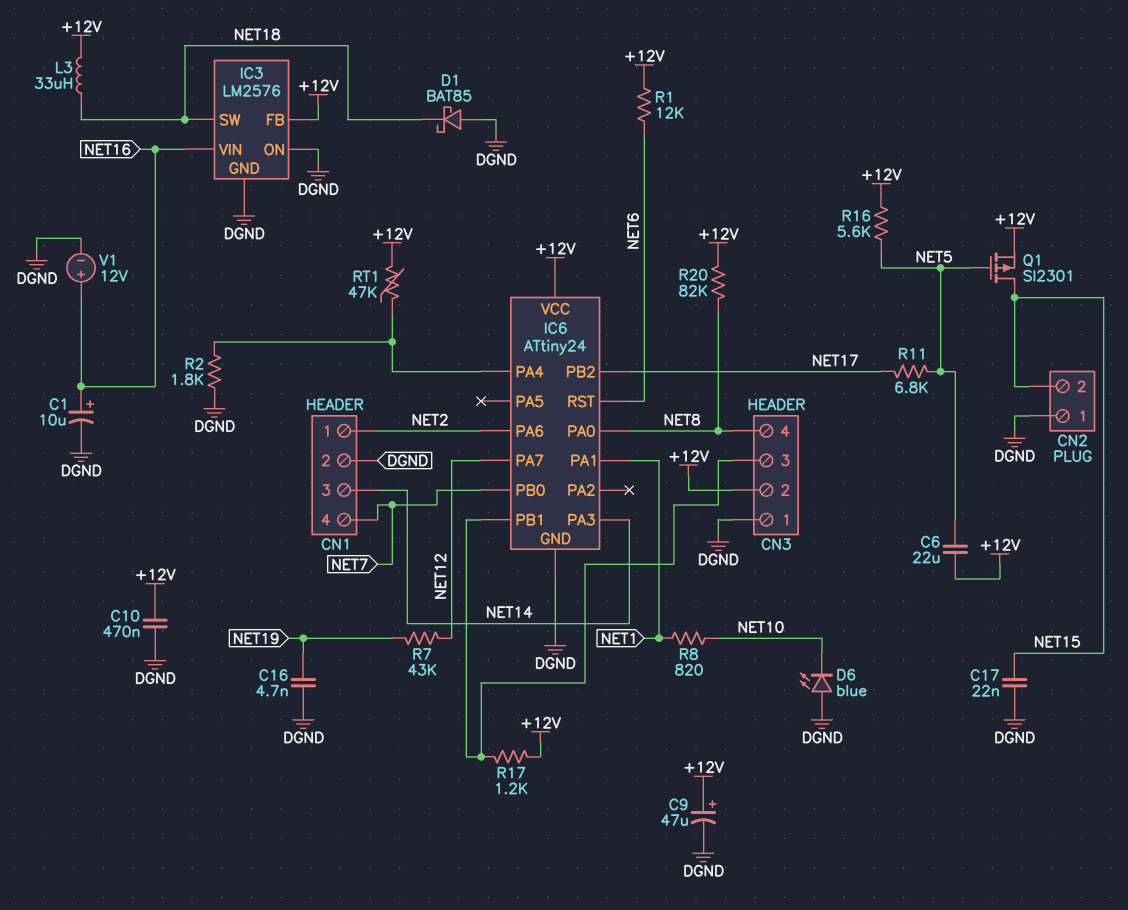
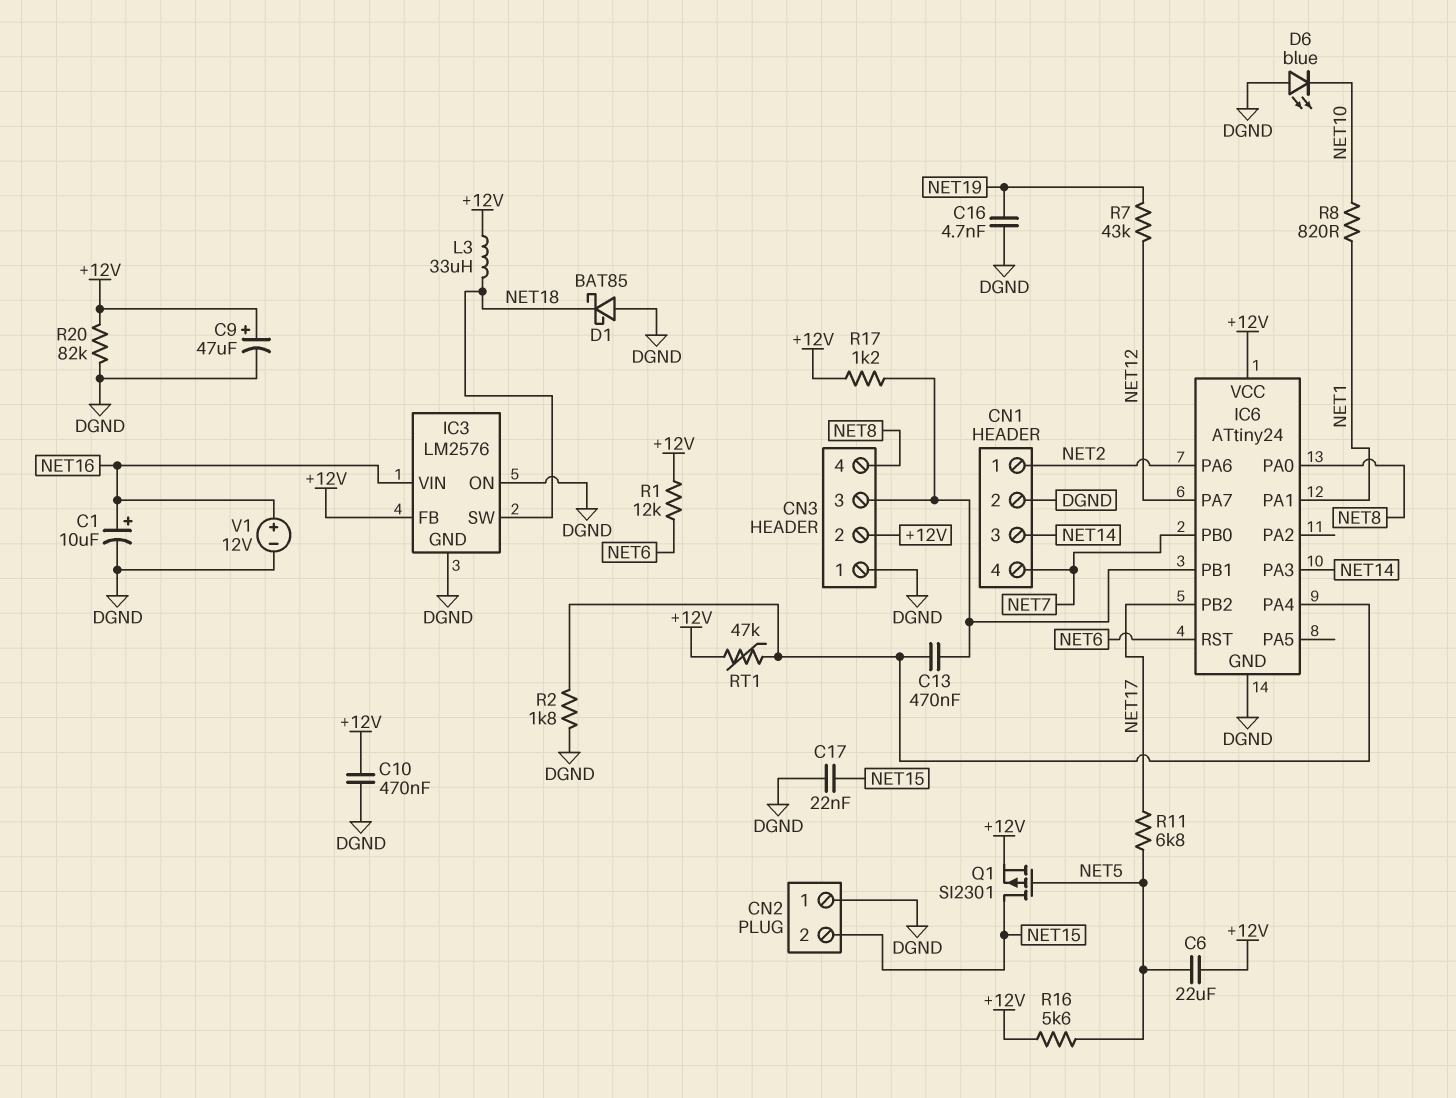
C13: none -> 470nF (CN3/3, IC6/PA4)
R20: 82k (+12V, NET8) -> 82k (+12V, DGND)

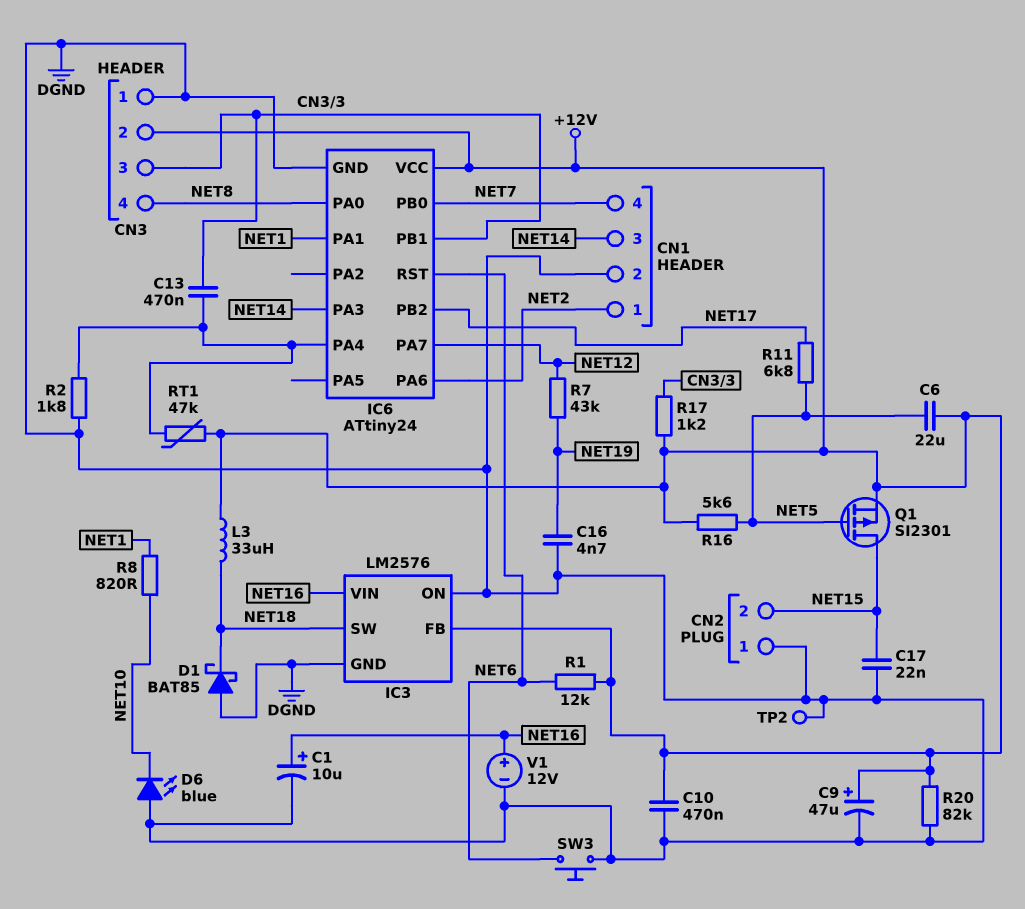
SW3: none -> button (DGND, NET6)
TP2: none -> test point (DGND)

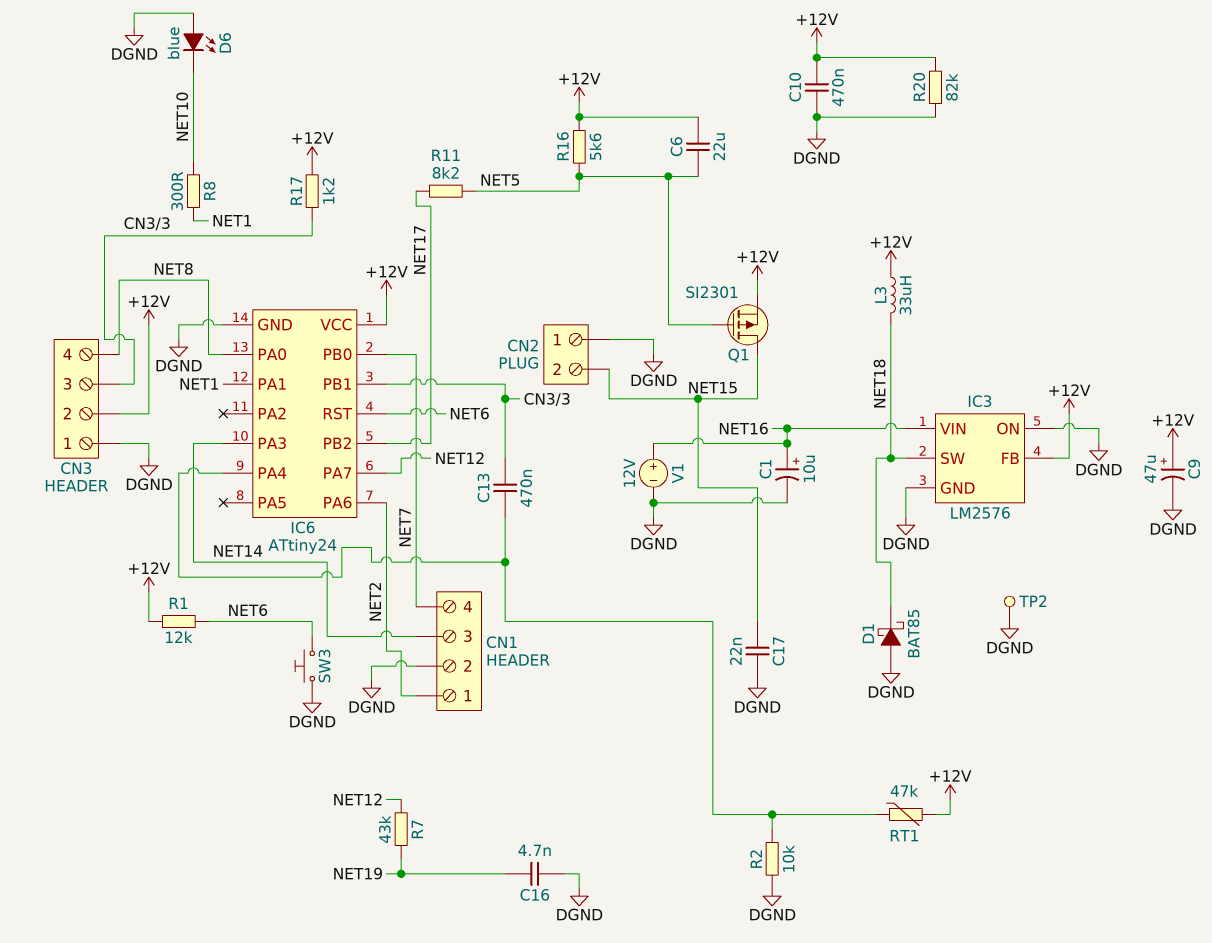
R2: 1.8k (DGND, IC6/PA4) -> 10k (DGND, IC6/PA4)
R8: 820 (NET1, NET10) -> 300 (NET1, NET10)
R11: 6.8k (NET5, NET17) -> 8.2k (NET5, NET17)

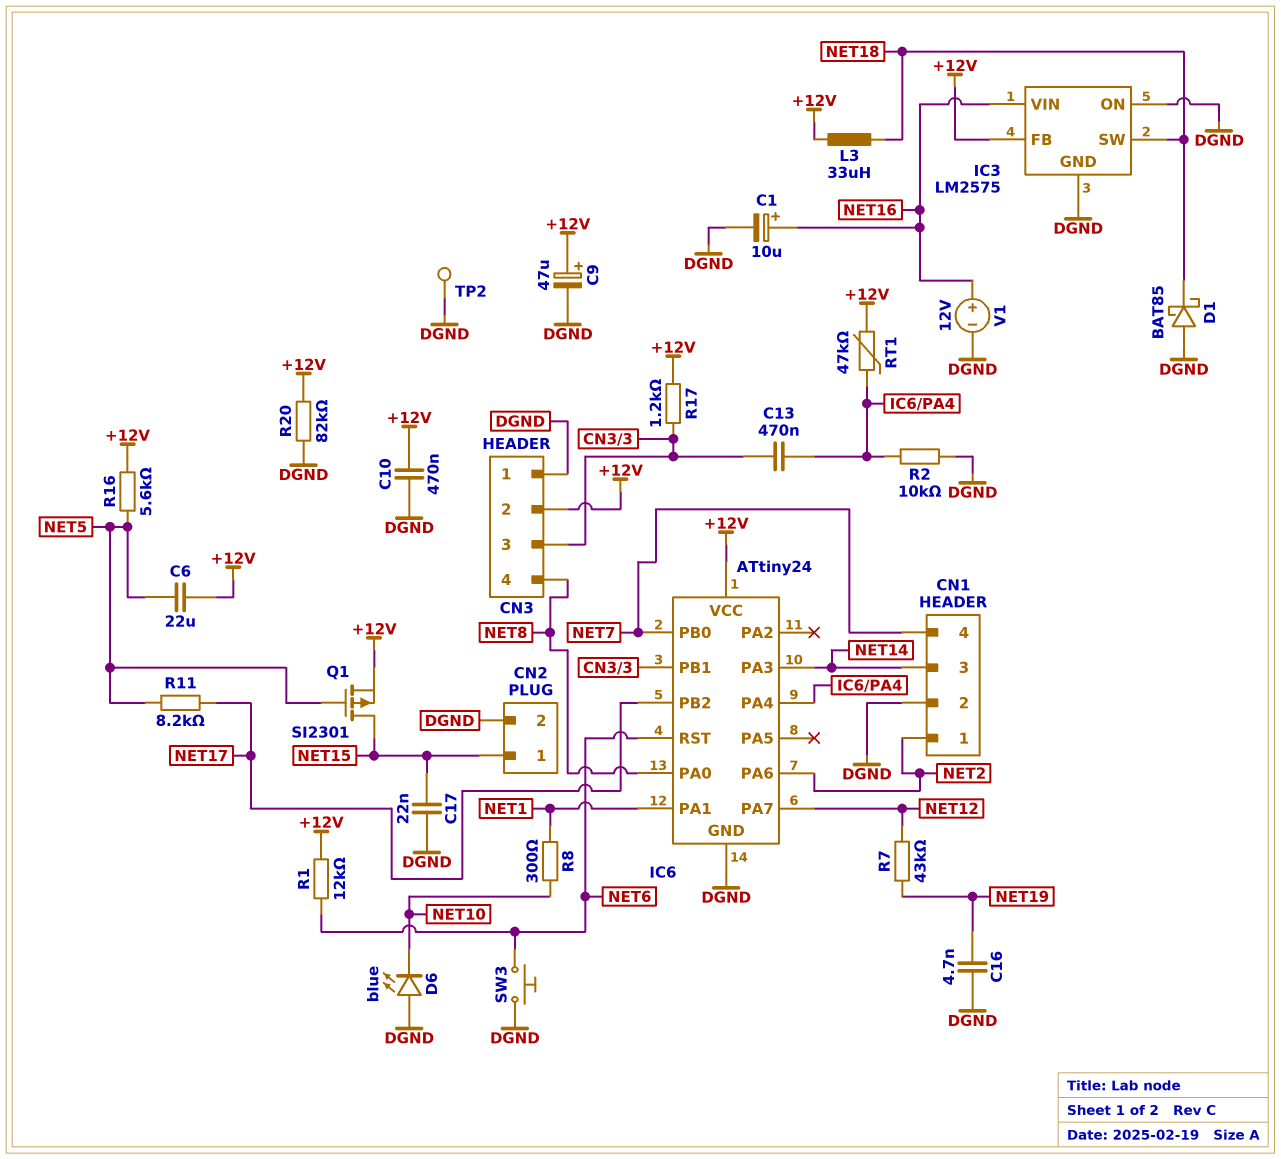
CN2 pin 1: DGND -> NET15
CN2 pin 2: NET15 -> DGND
IC3: LM2576 -> LM2575

